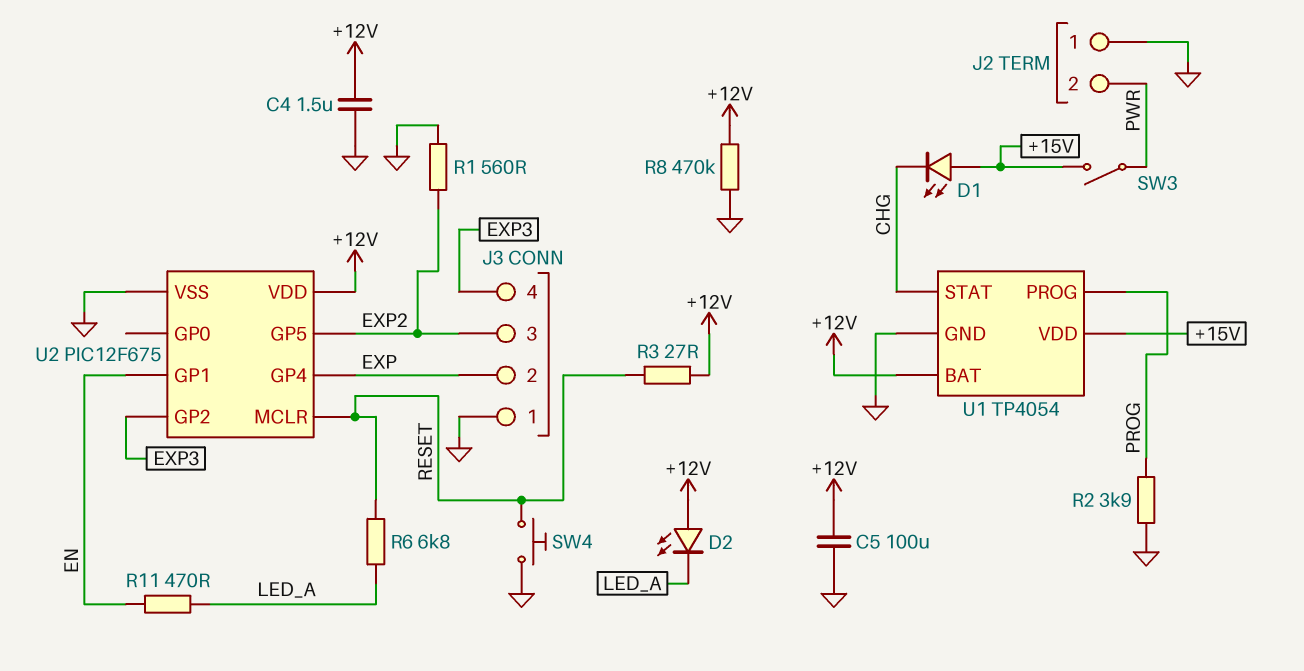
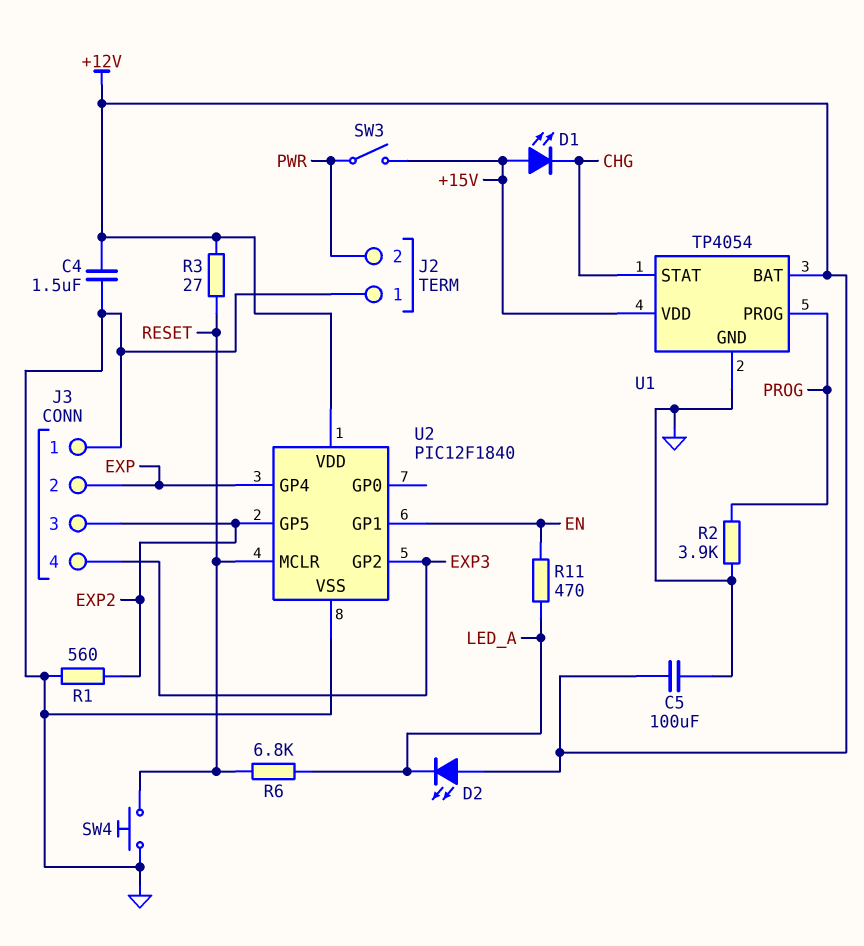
R8: 470k (+12V, GND) -> none
U2: PIC12F675 -> PIC12F1840

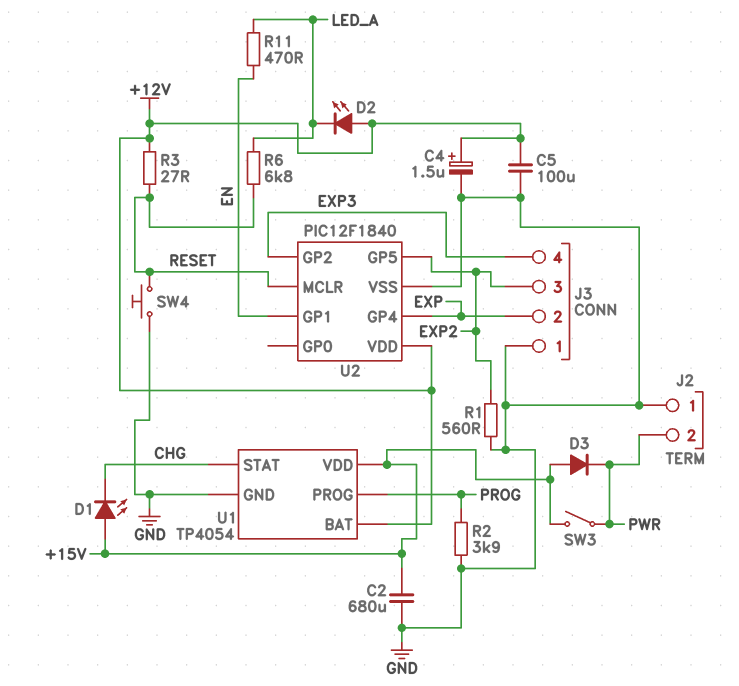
C2: none -> 680uF (+15V, GND)
C4: 1.5uF (+12V, GND) -> 1.5uF (plus +12V, minus GND)
D3: none -> diode (A +15V, K PWR)

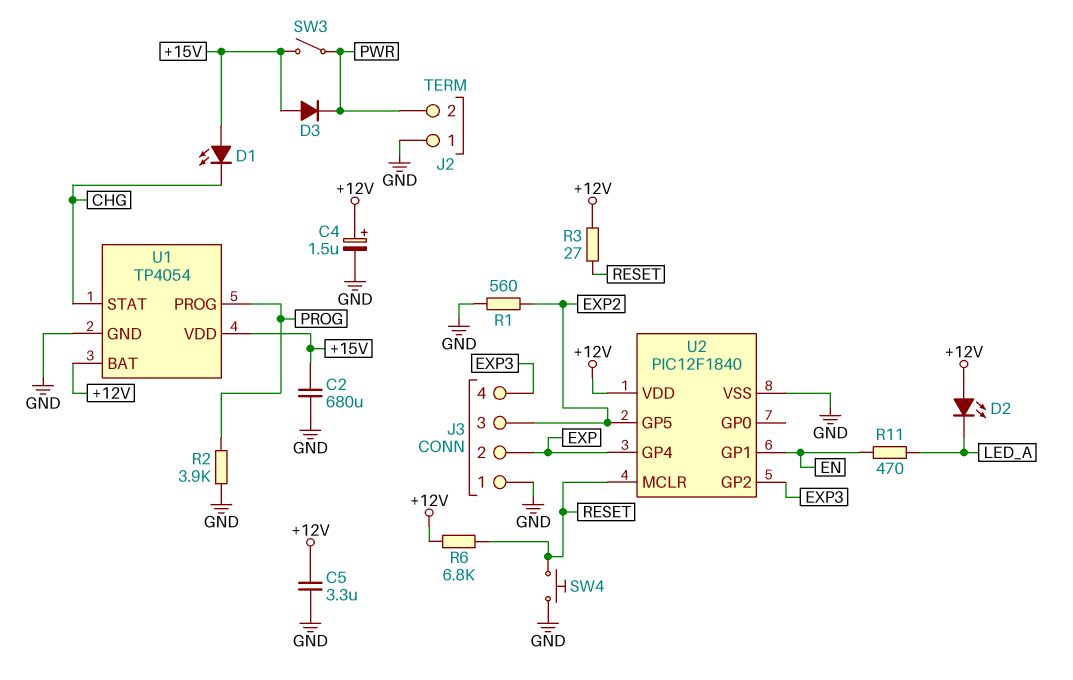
C5: 100uF (+12V, GND) -> 3.3uF (+12V, GND)
R6: 6.8k (LED_A, RESET) -> 6.8k (+12V, RESET)

